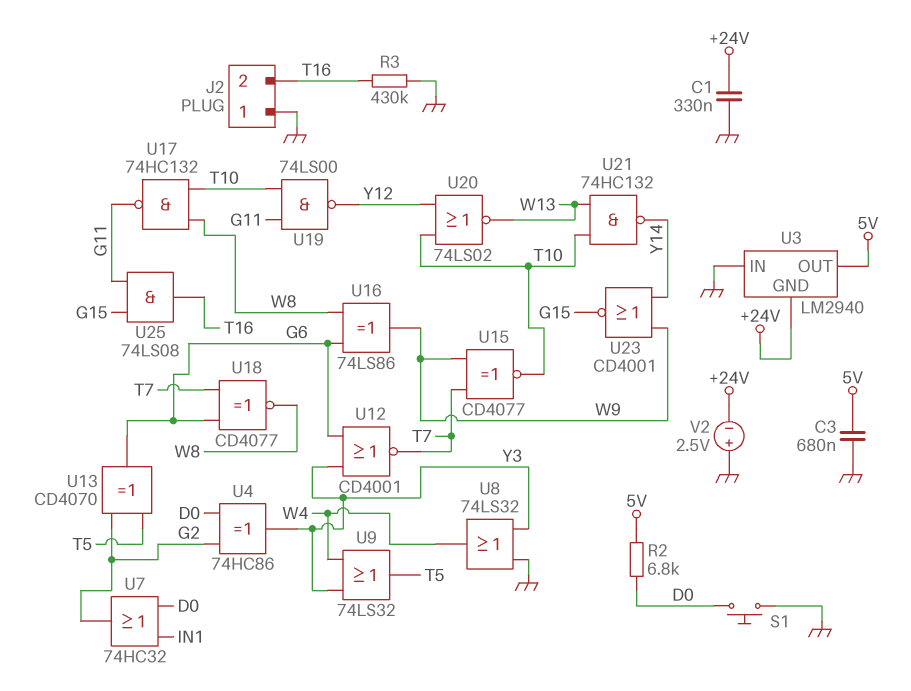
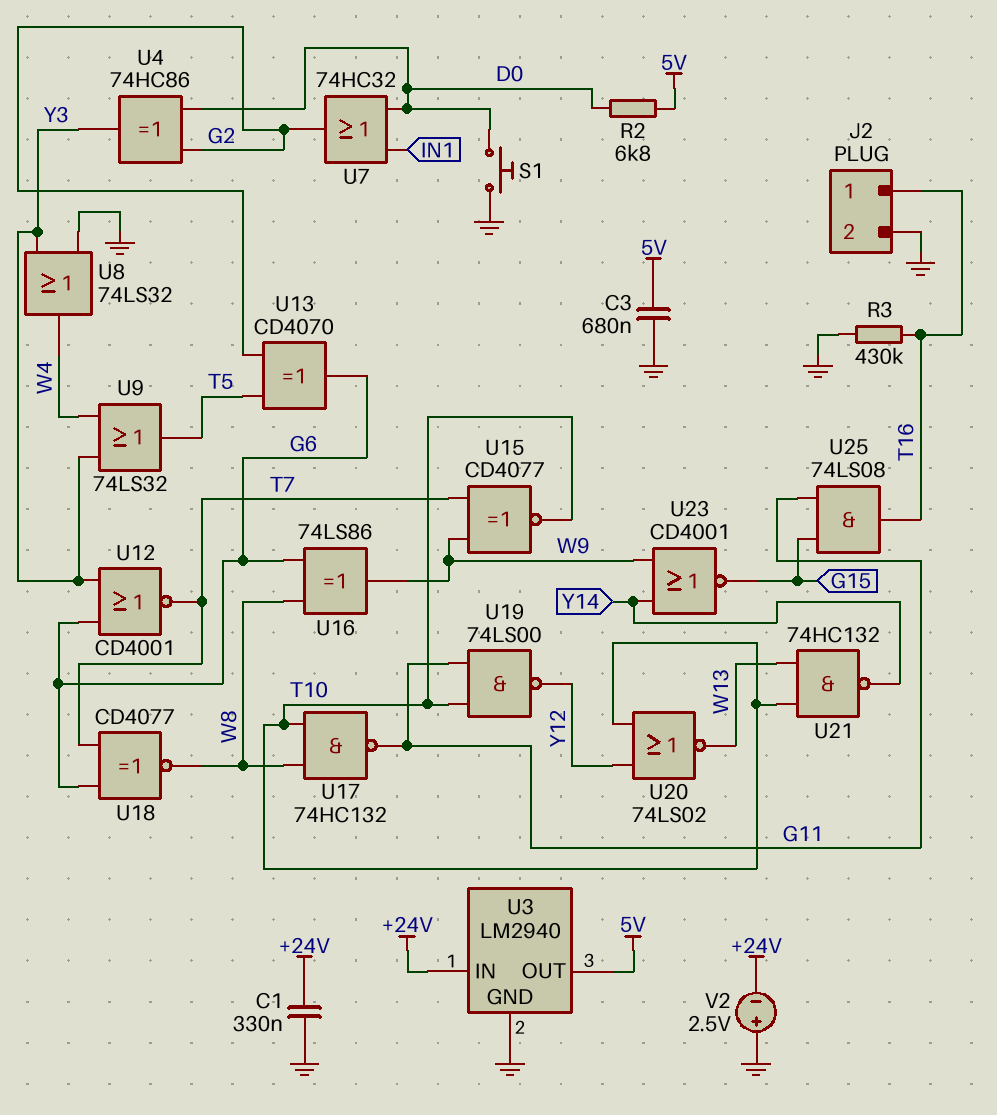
J2 pin 1: GND -> T16
J2 pin 2: T16 -> GND
U3 pin GND: +24V -> GND
U3 pin IN: GND -> +24V

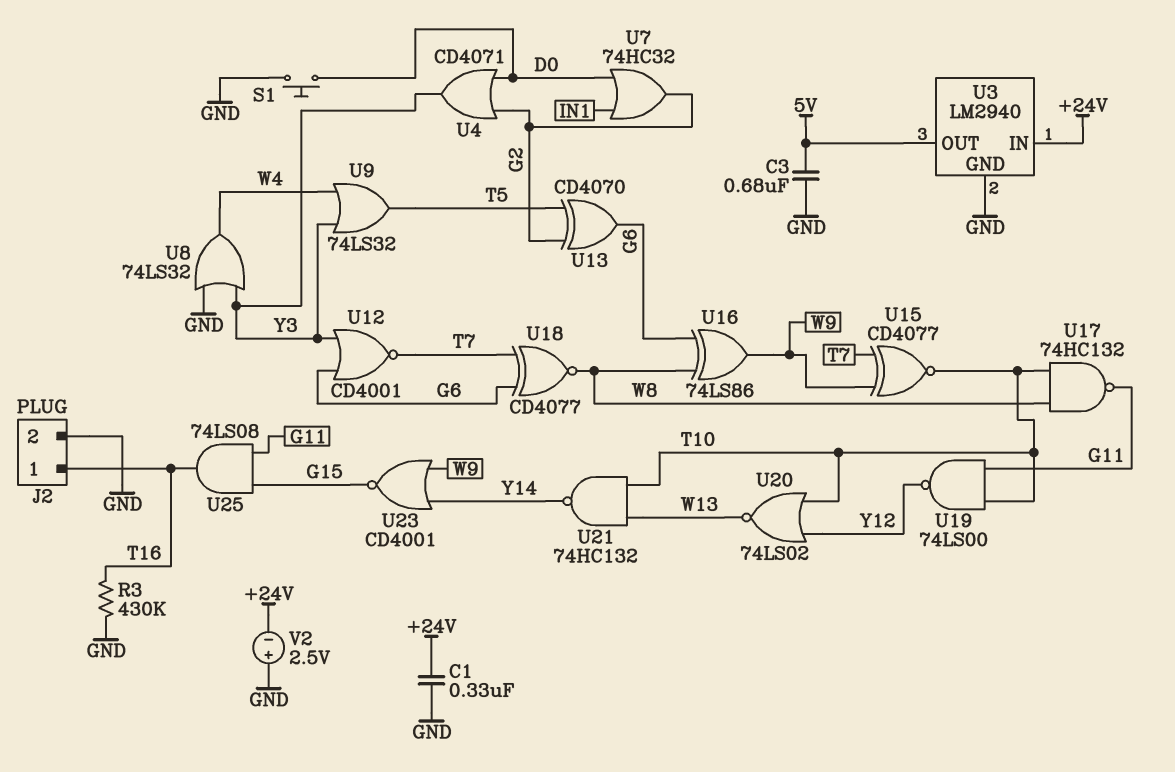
R2: 6.8k (5V, D0) -> none
U4: XOR 74HC86 (in D0, in G2, out Y3) -> OR CD4071 (in D0, in G2, out Y3)

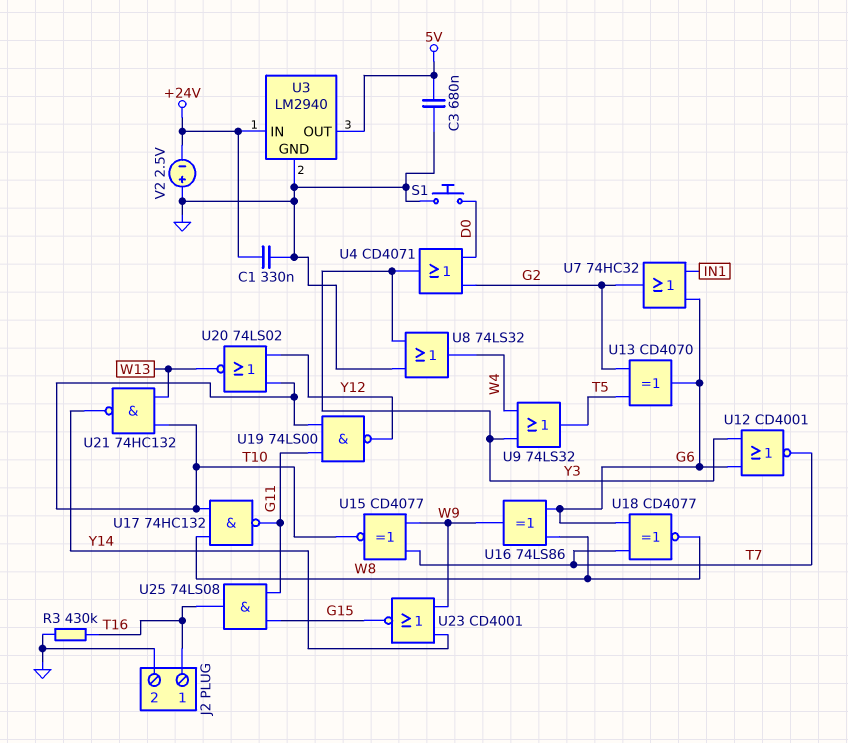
U7: OR 74HC32 (in D0, in IN1, out G2) -> OR 74HC32 (in G6, in IN1, out G2)

